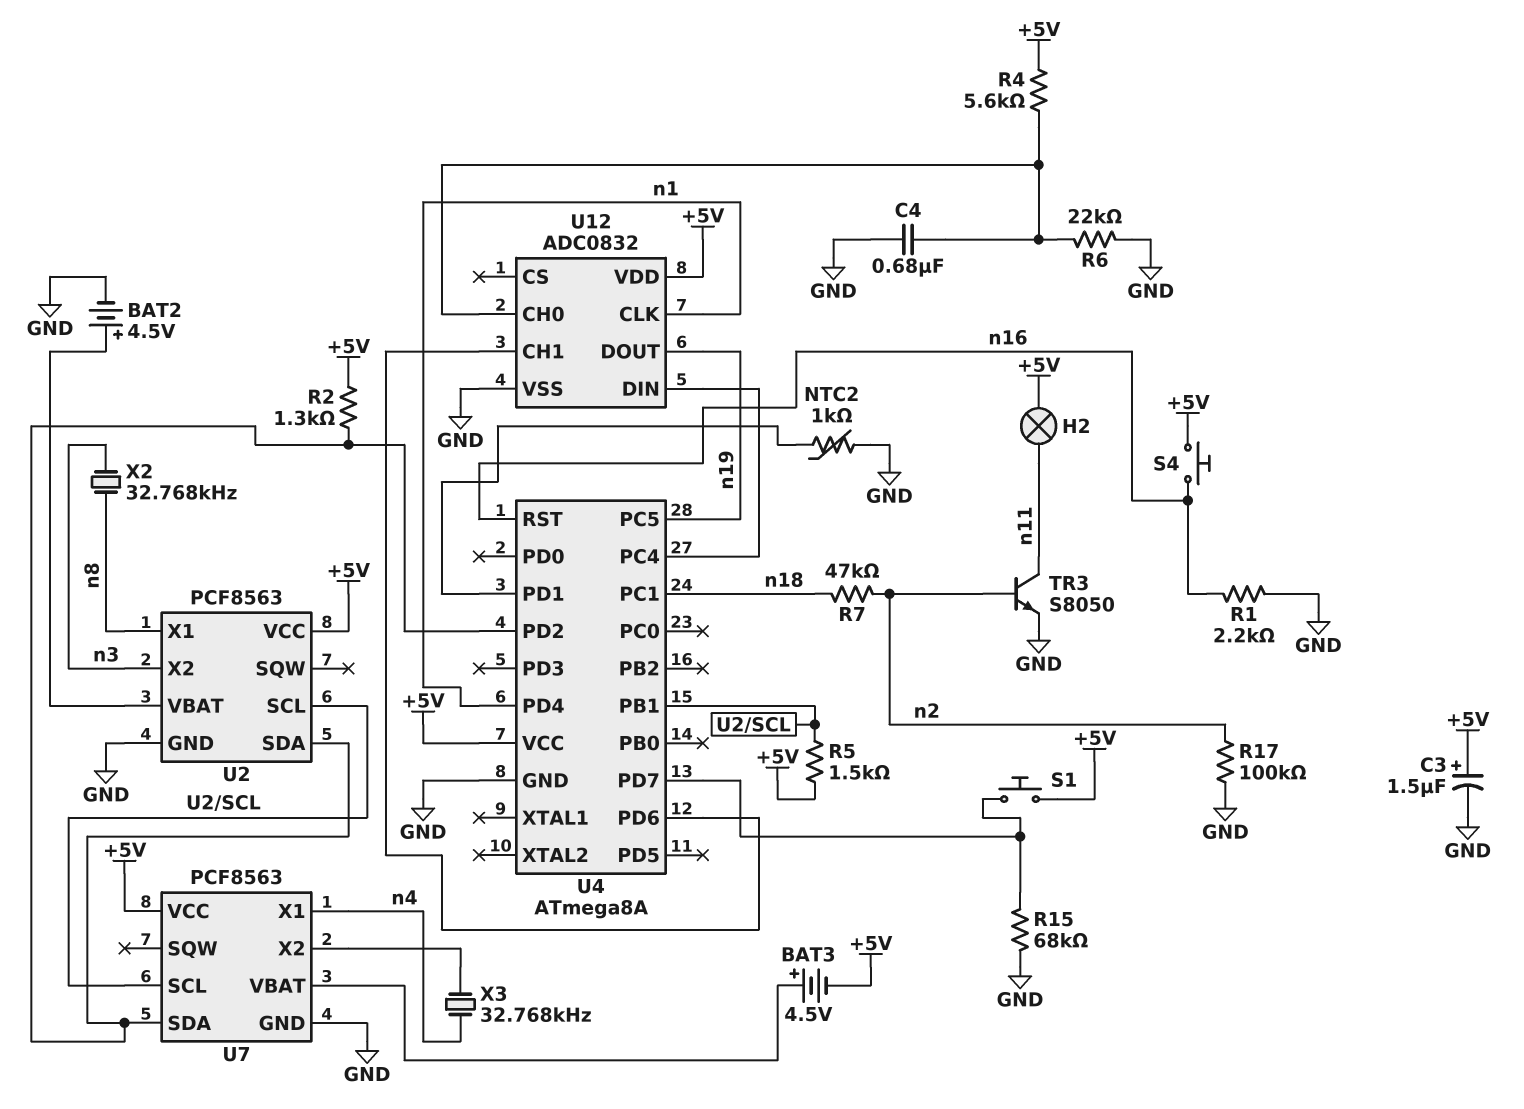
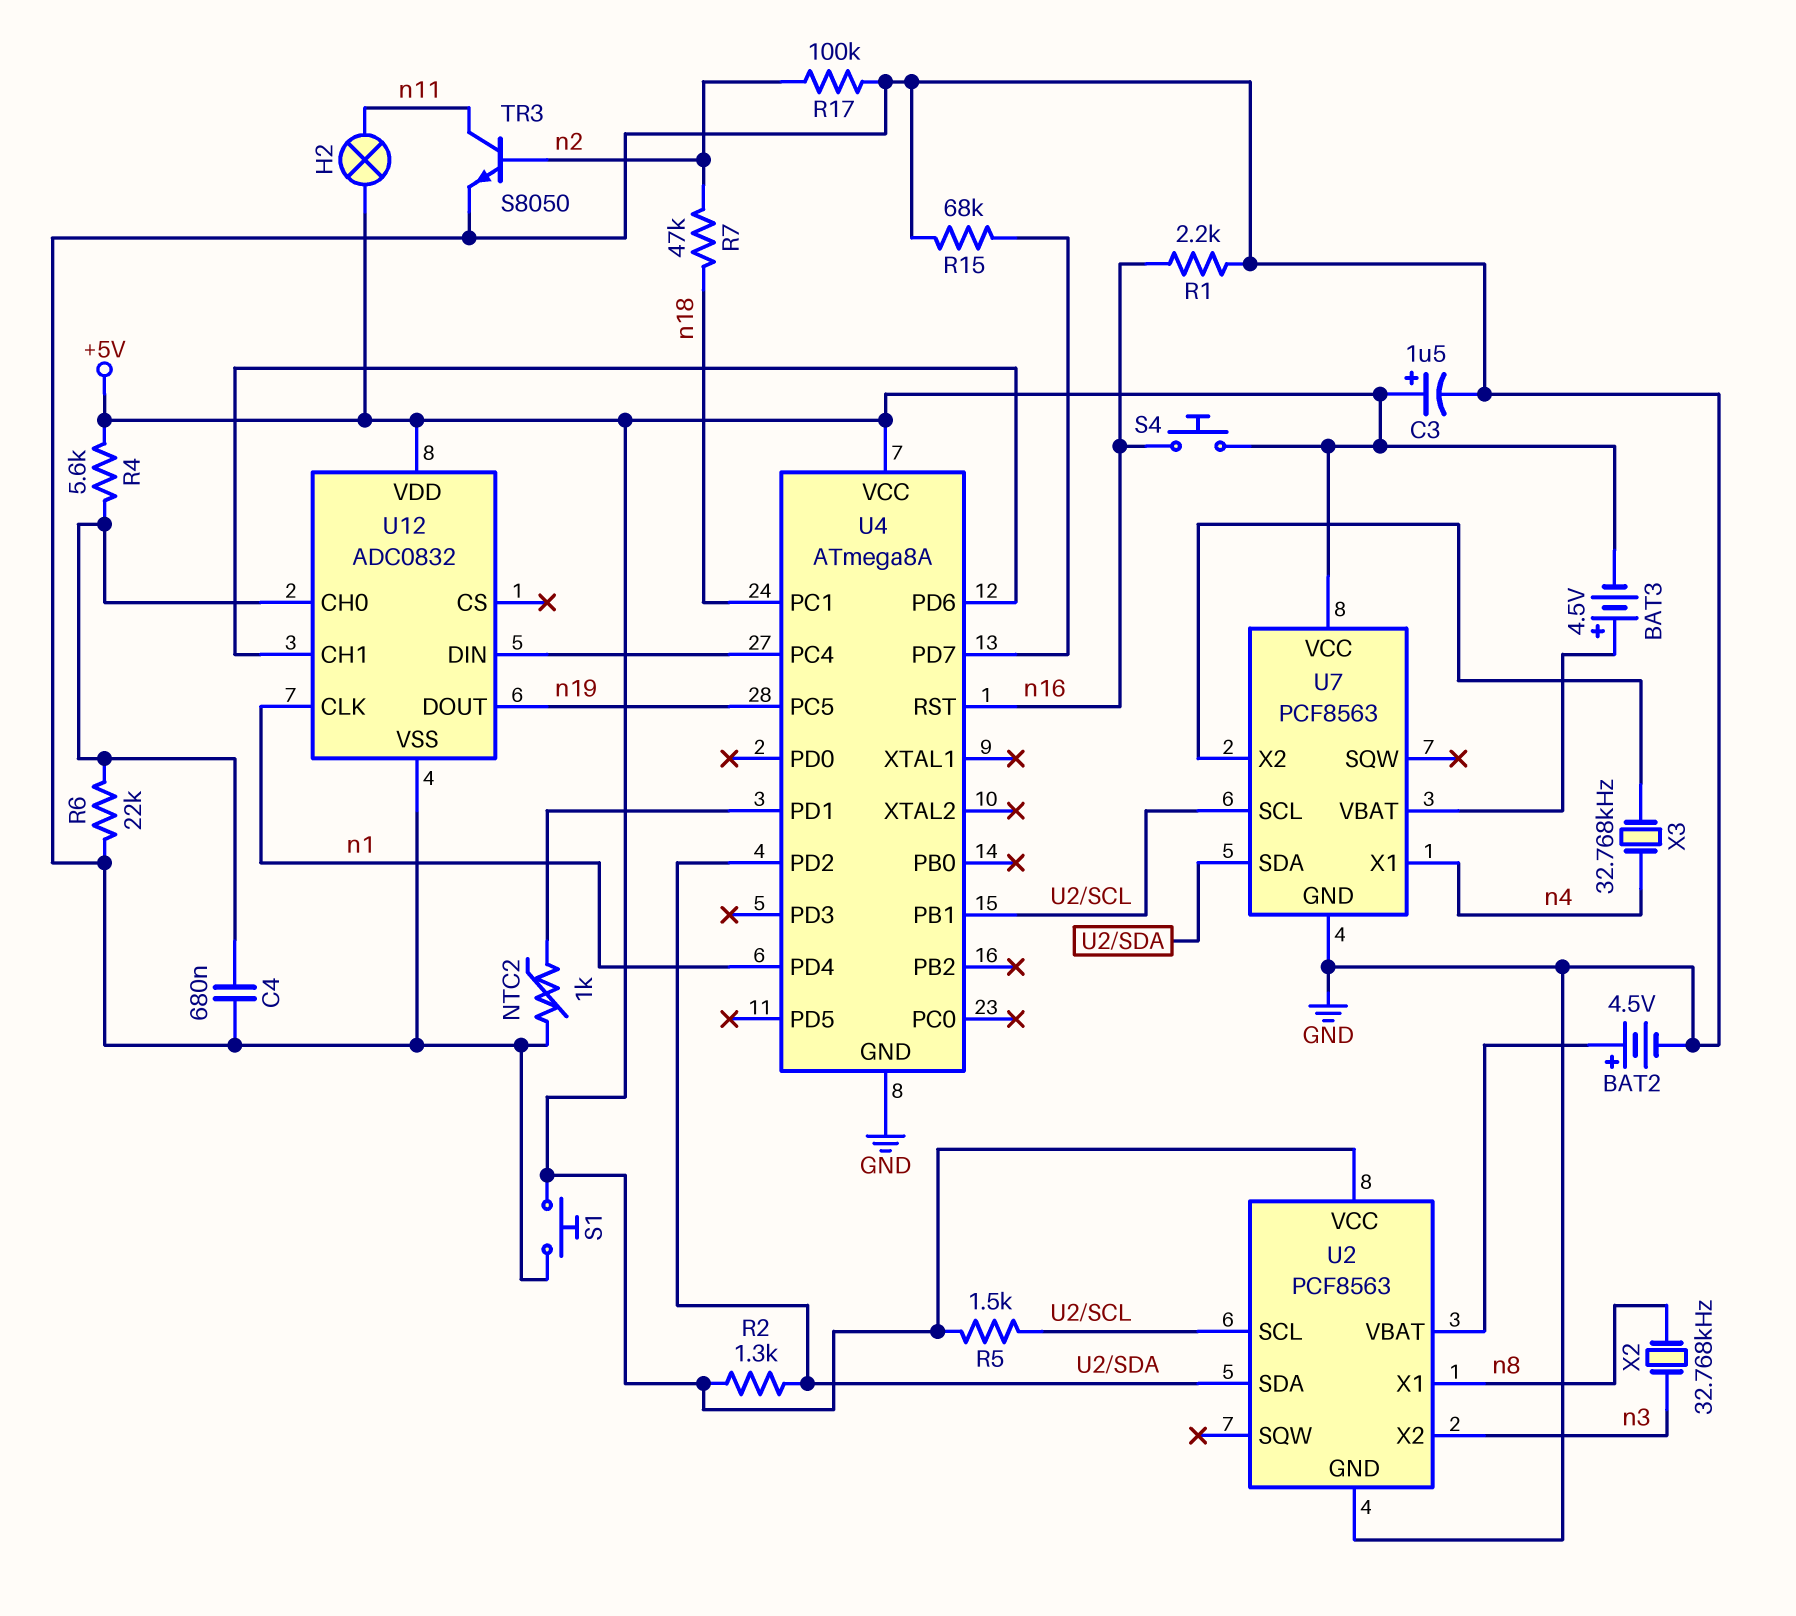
S1: button (+5V, U4/PD7) -> button (+5V, GND)

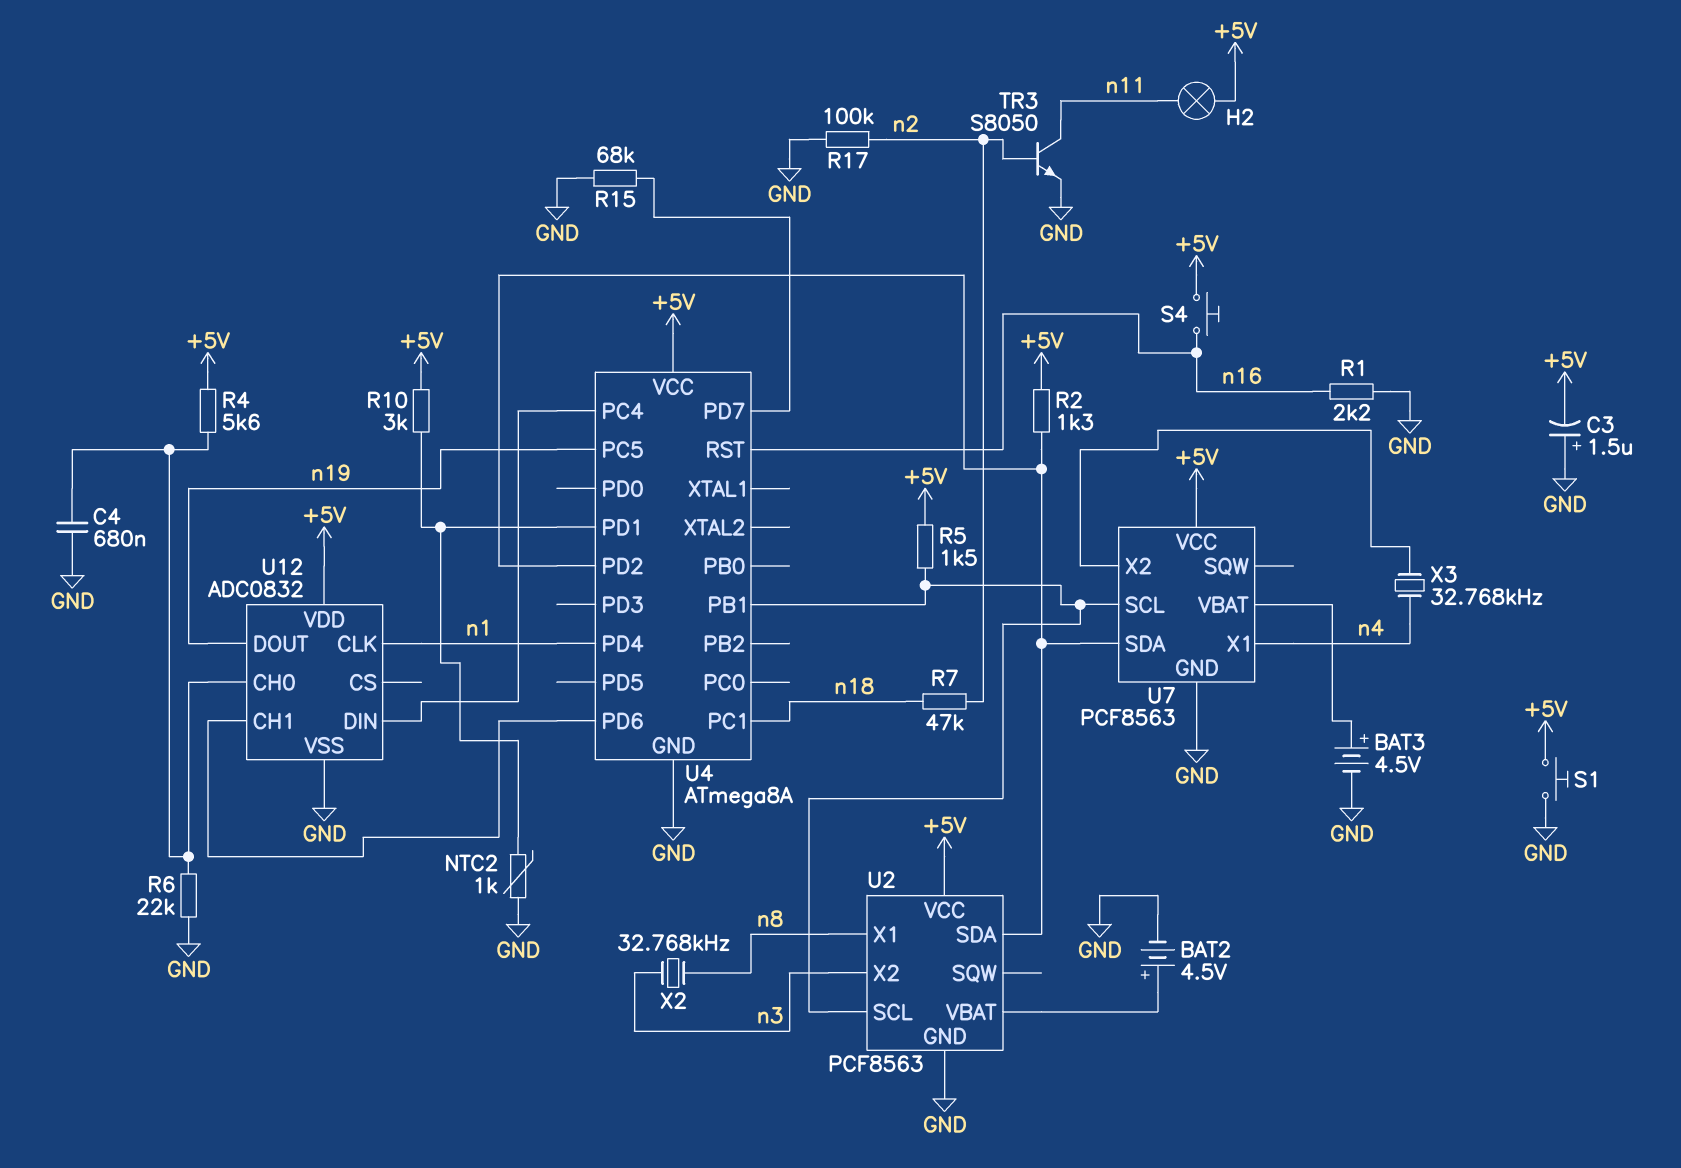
BAT3: 4.5V (plus U7/VBAT, minus +5V) -> 4.5V (plus U7/VBAT, minus GND)
C3: 1.5uF (plus +5V, minus GND) -> 1.5uF (plus GND, minus +5V)
R10: none -> 3k (+5V, U4/PD1)

